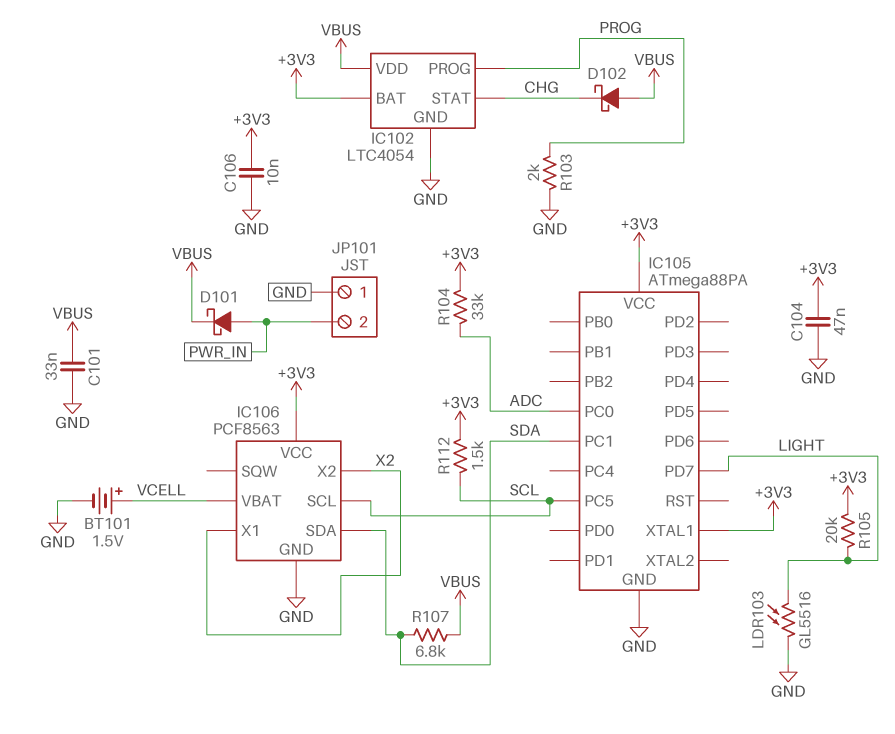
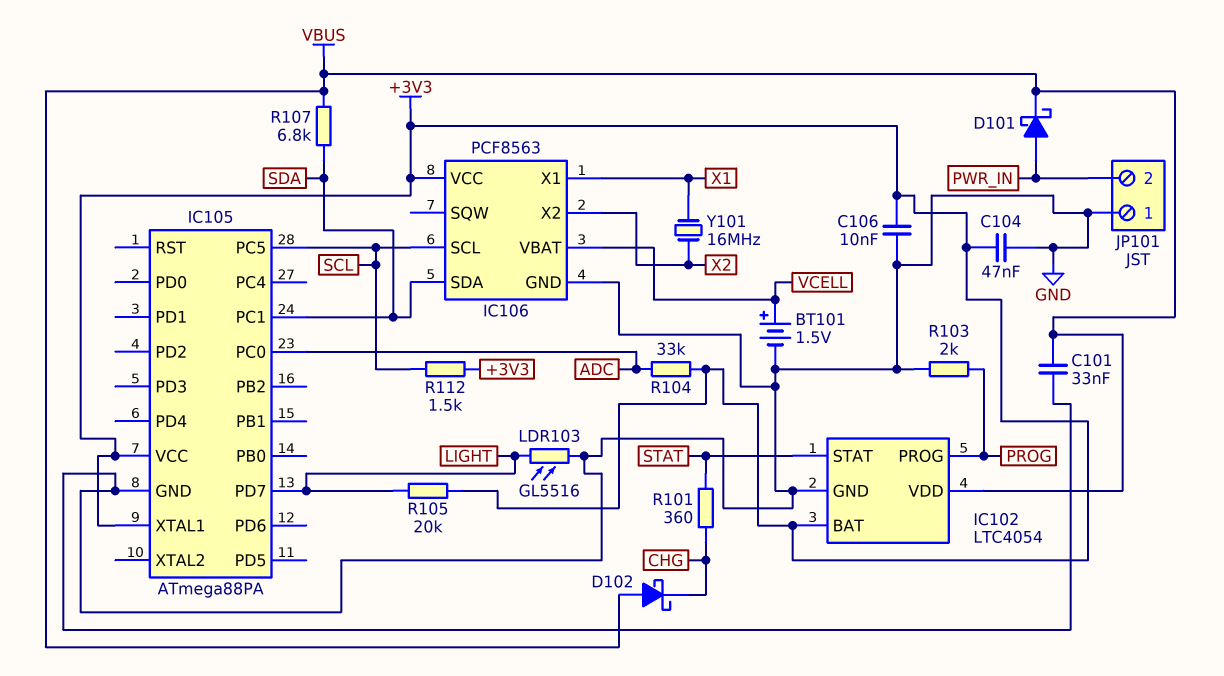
IC102 pin STAT: CHG -> STAT
IC106 pin X1: X2 -> X1
R101: none -> 360 (CHG, STAT)
Y101: none -> 16MHz (X1, X2)

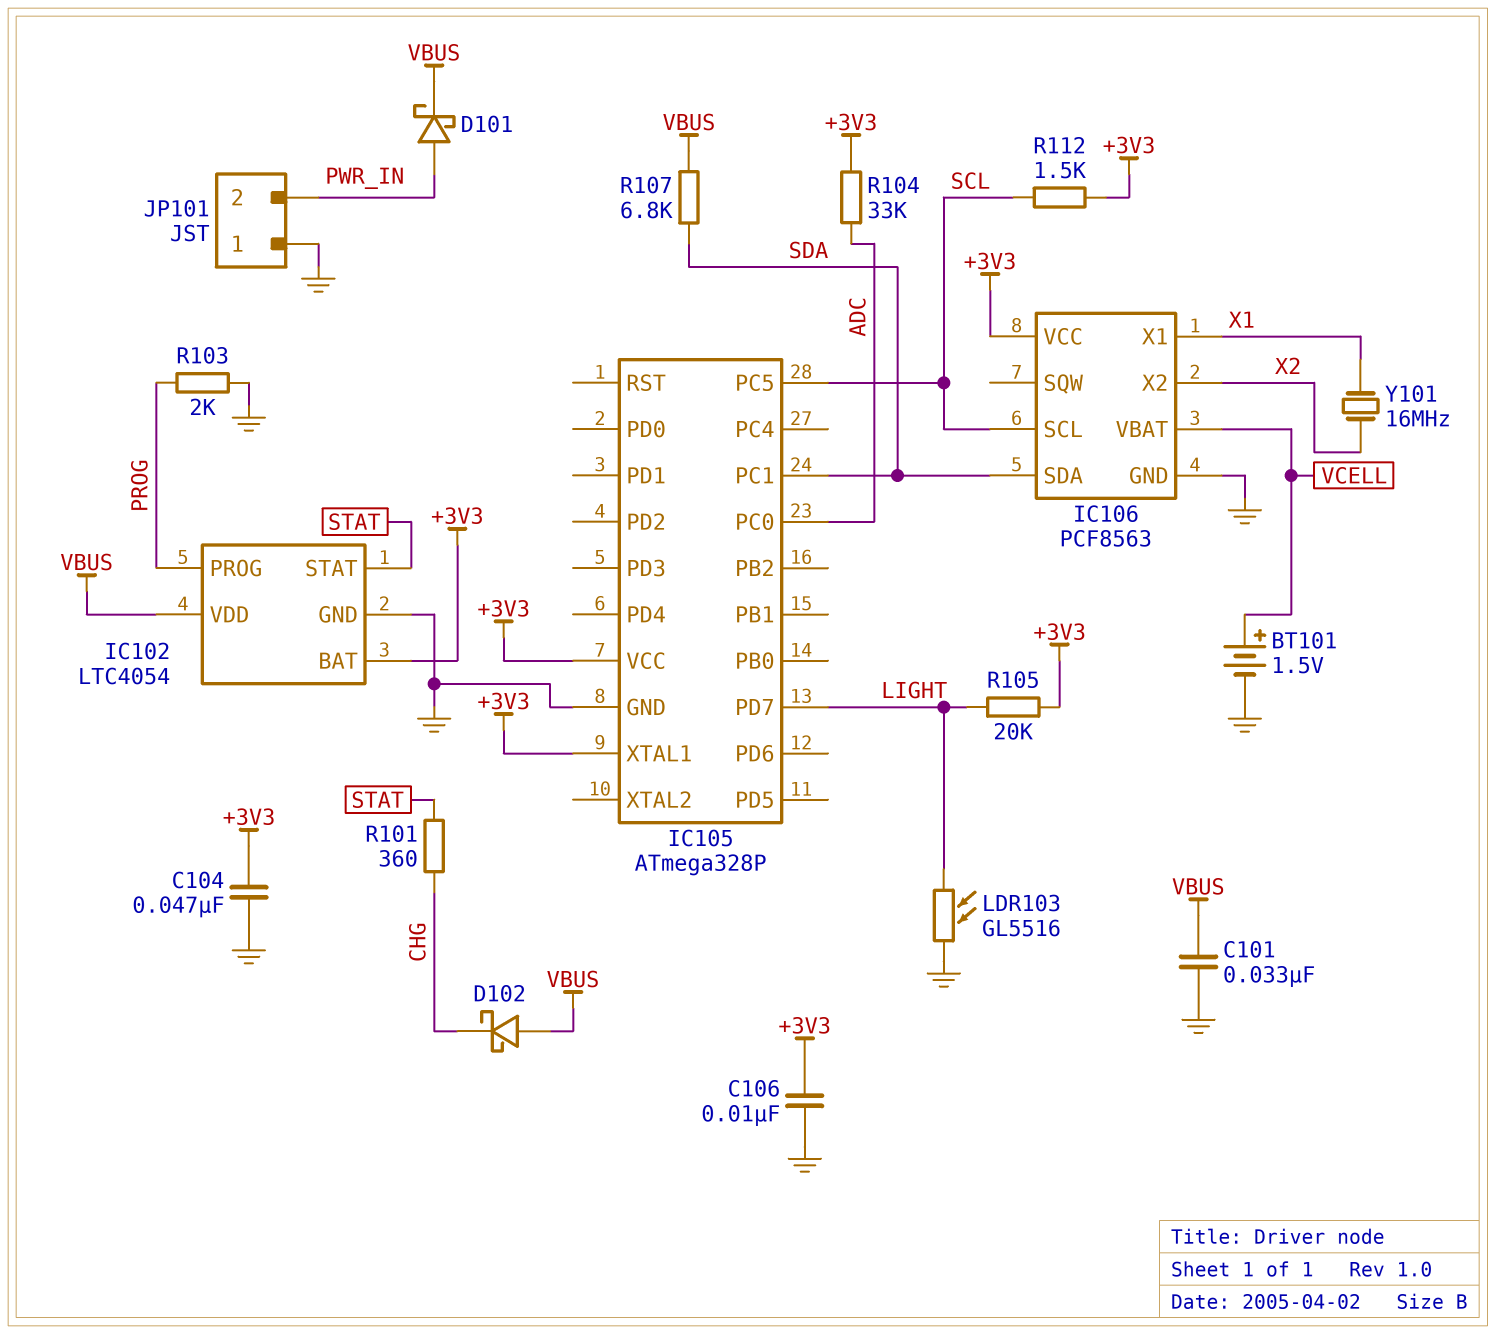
IC105: ATmega88PA -> ATmega328P

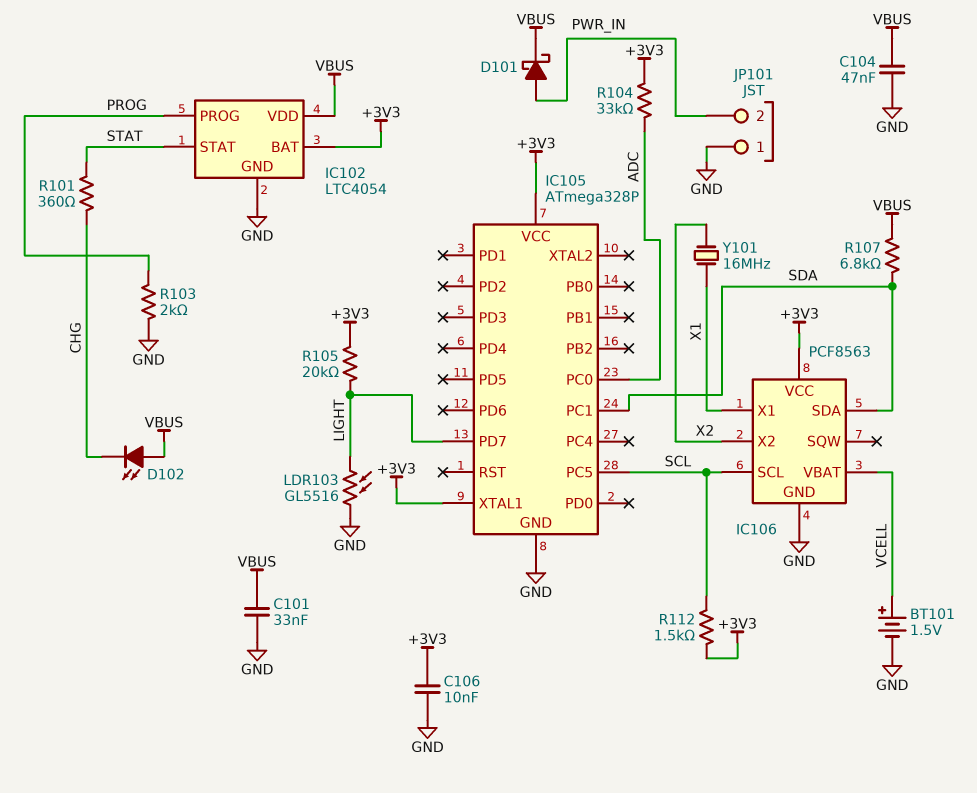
C104: 47nF (+3V3, GND) -> 47nF (GND, VBUS)
D102: schottky (A VBUS, K CHG) -> LED (A VBUS, K CHG)

